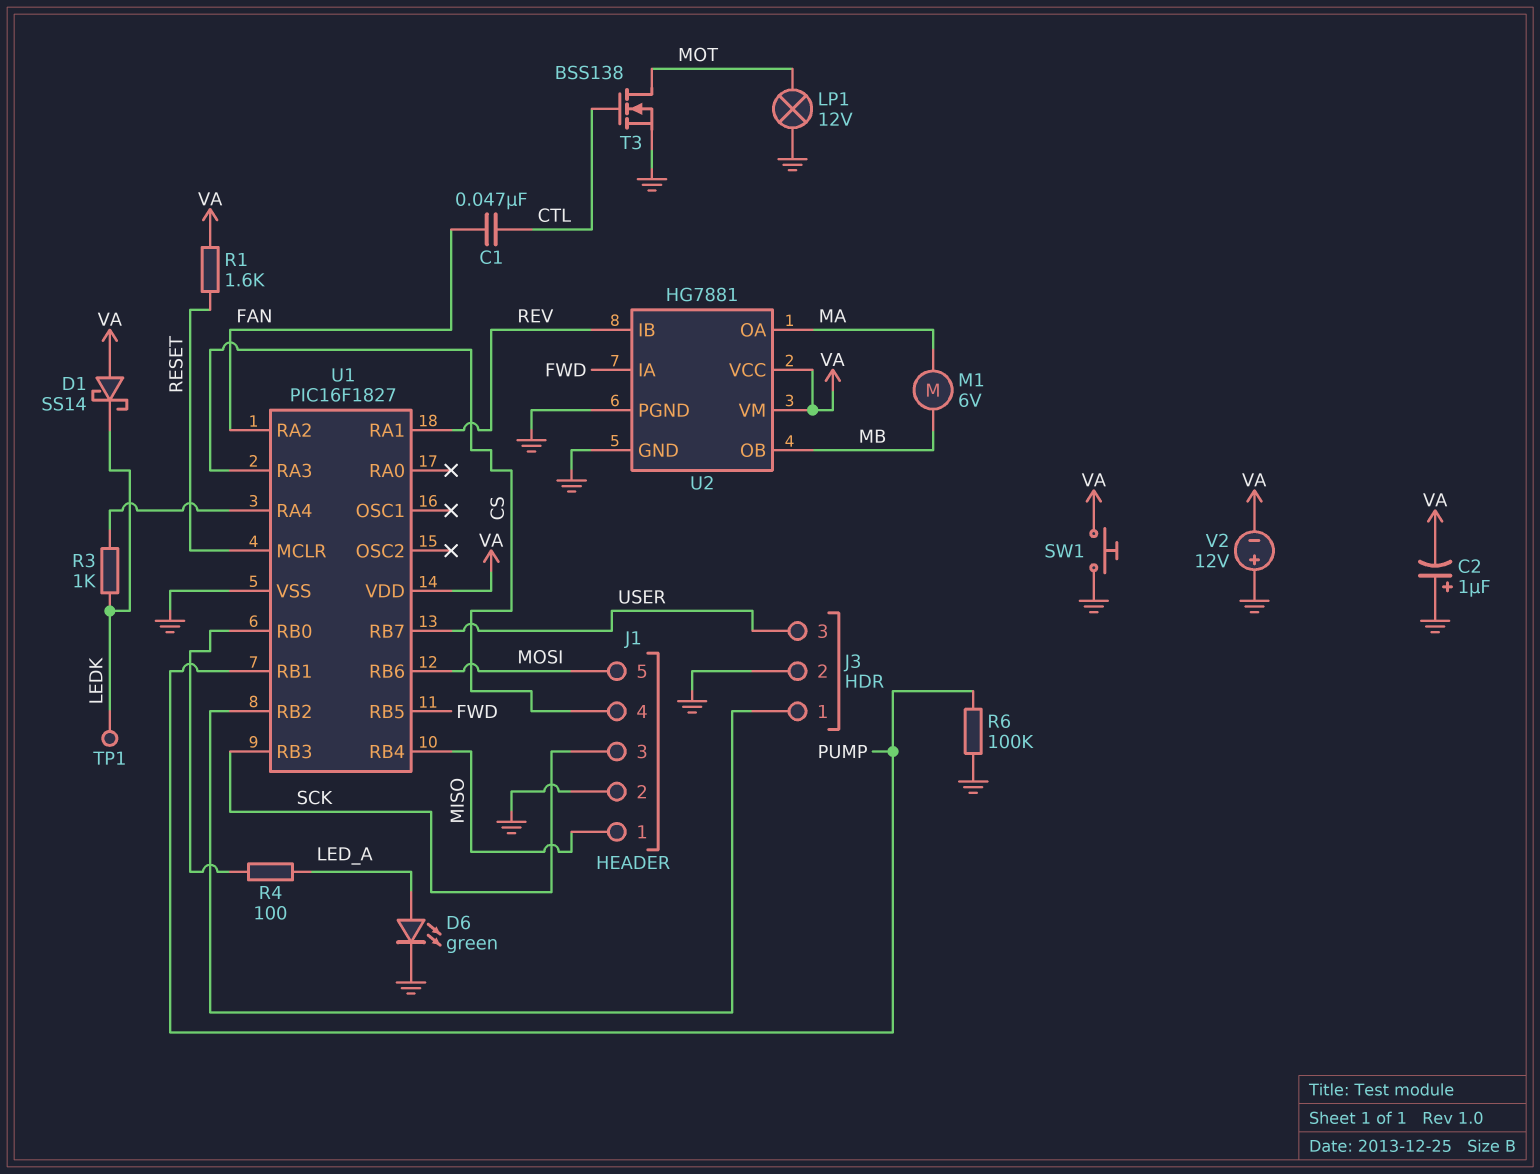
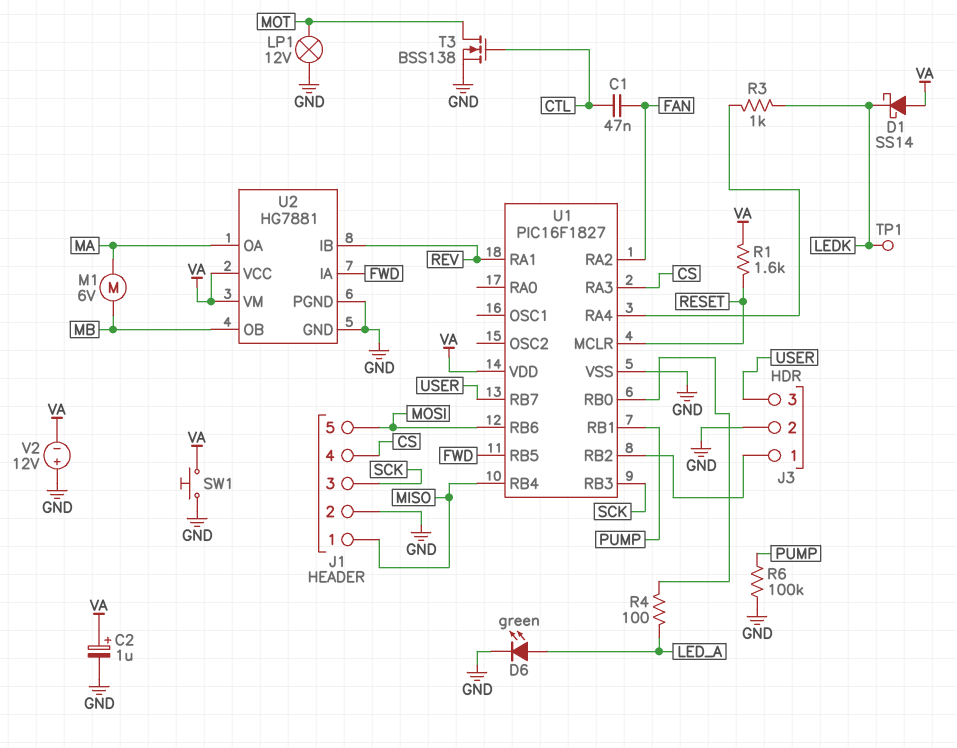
C2: 1uF (plus GND, minus VA) -> 1uF (plus VA, minus GND)

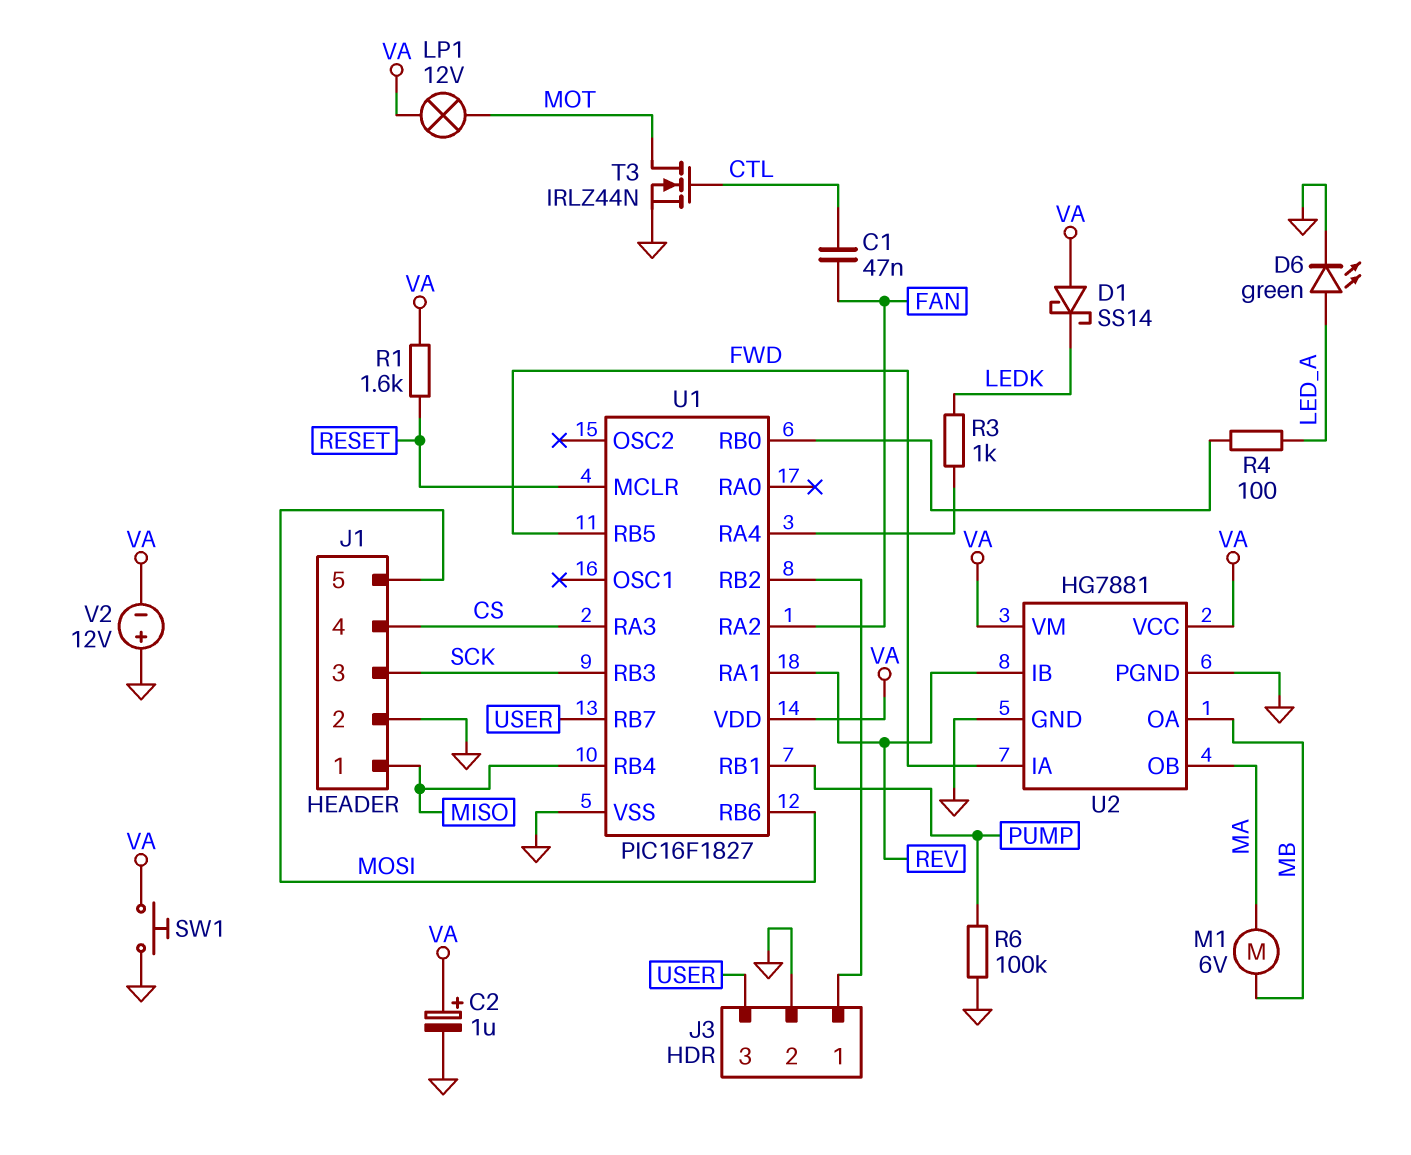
LP1: lamp 12V (GND, MOT) -> lamp 12V (MOT, VA)
T3: NMOS BSS138 (G CTL, D MOT, S GND) -> NMOS IRLZ44N (G CTL, D MOT, S GND)
TP1: test point (LEDK) -> none
U2 pin OA: MA -> MB
U2 pin OB: MB -> MA

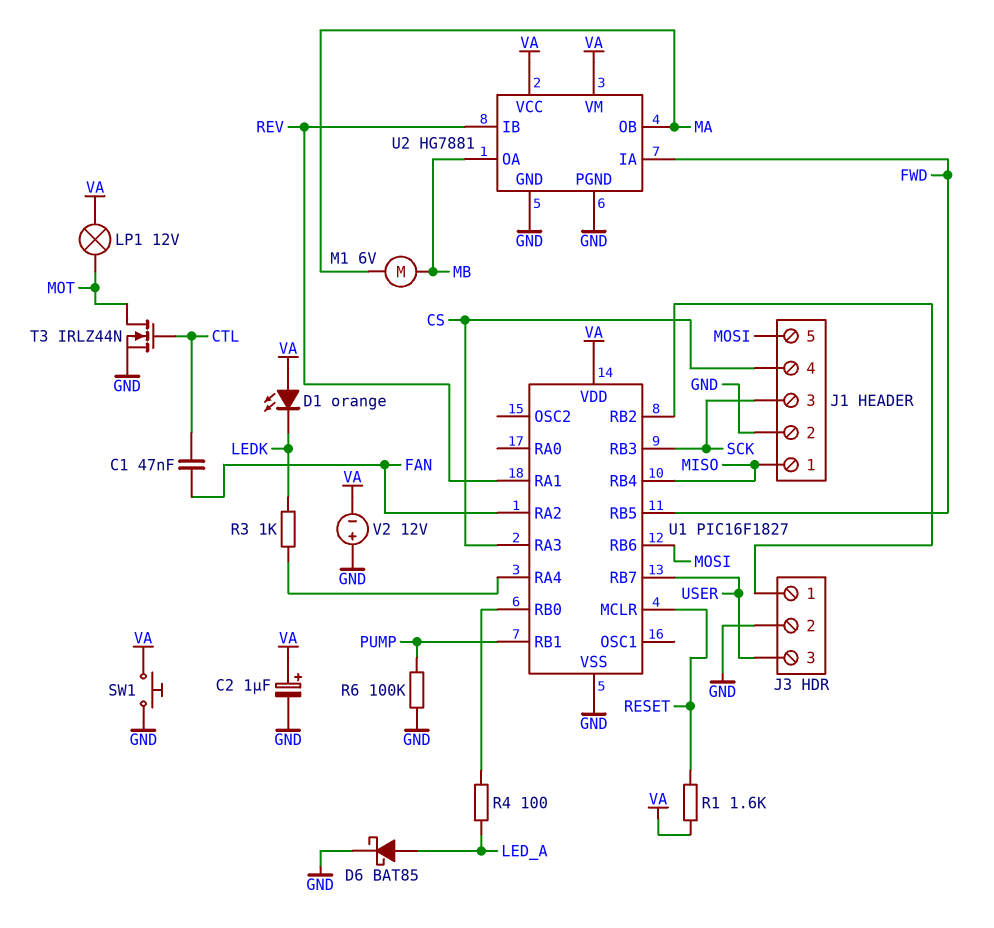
D1: schottky SS14 (A VA, K LEDK) -> LED orange (A VA, K LEDK)
D6: LED green (A LED_A, K GND) -> schottky BAT85 (A LED_A, K GND)

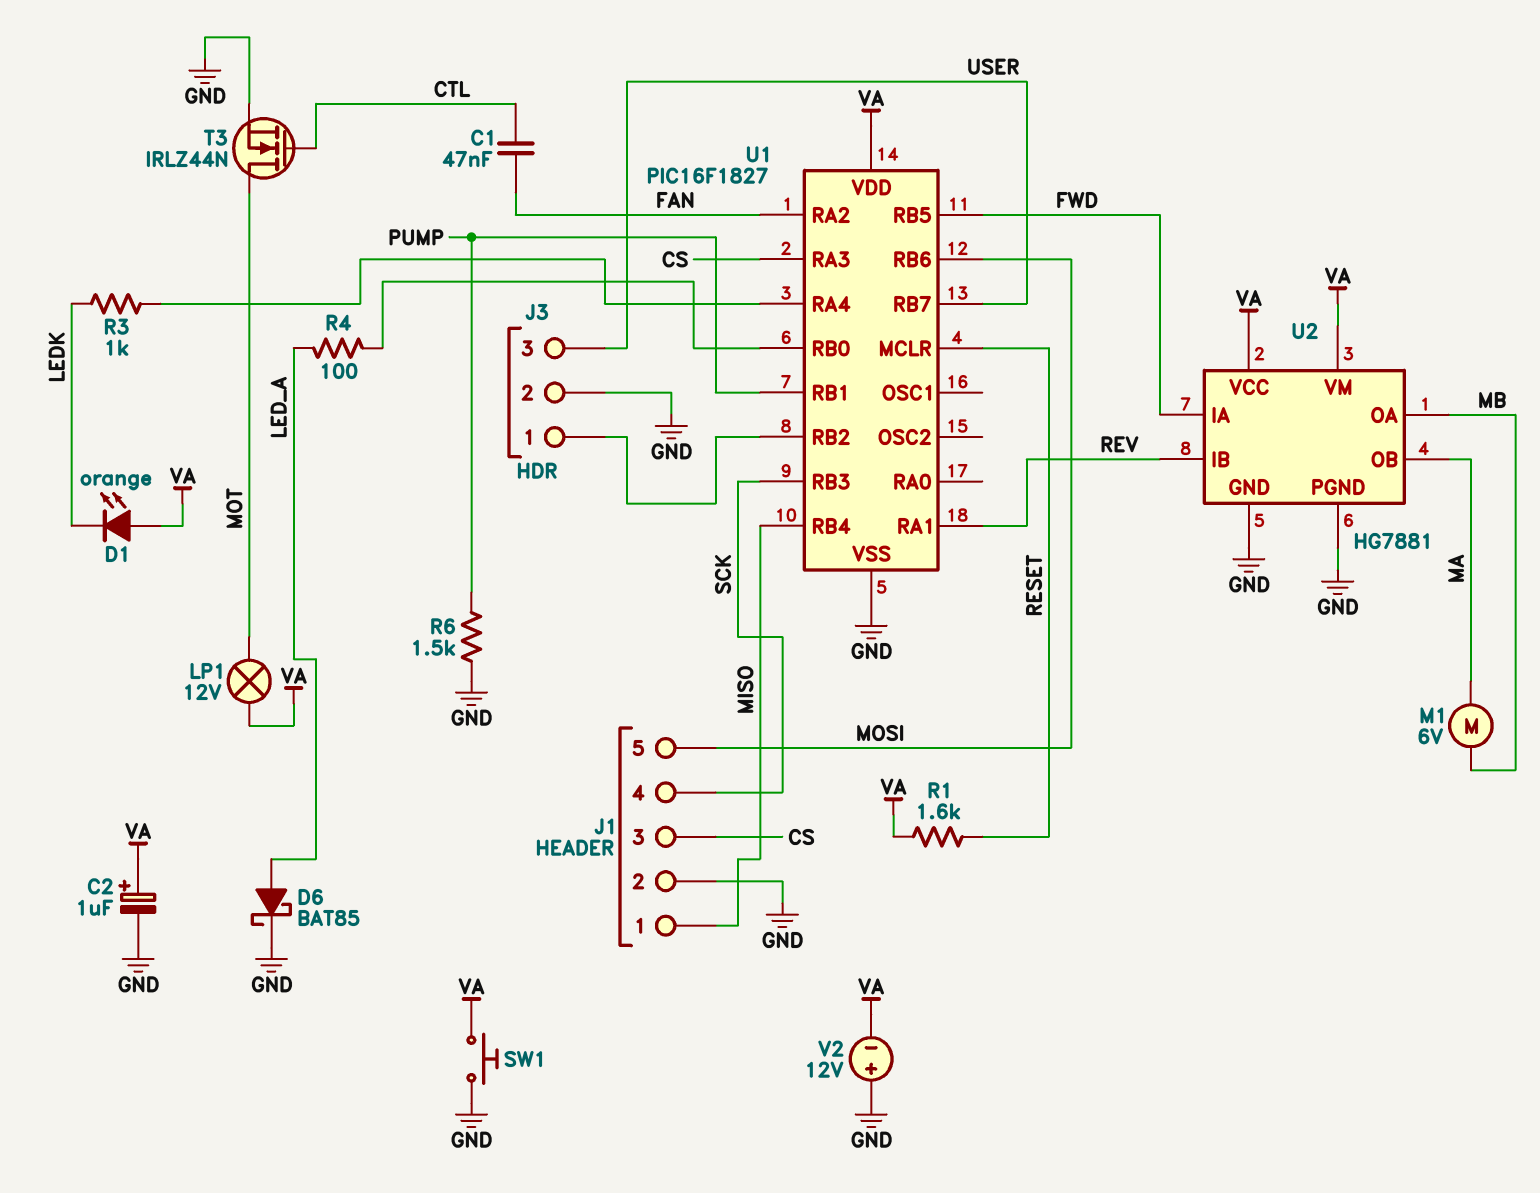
J1 pin 3: SCK -> CS
J1 pin 4: CS -> SCK
R6: 100k (GND, PUMP) -> 1.5k (GND, PUMP)

